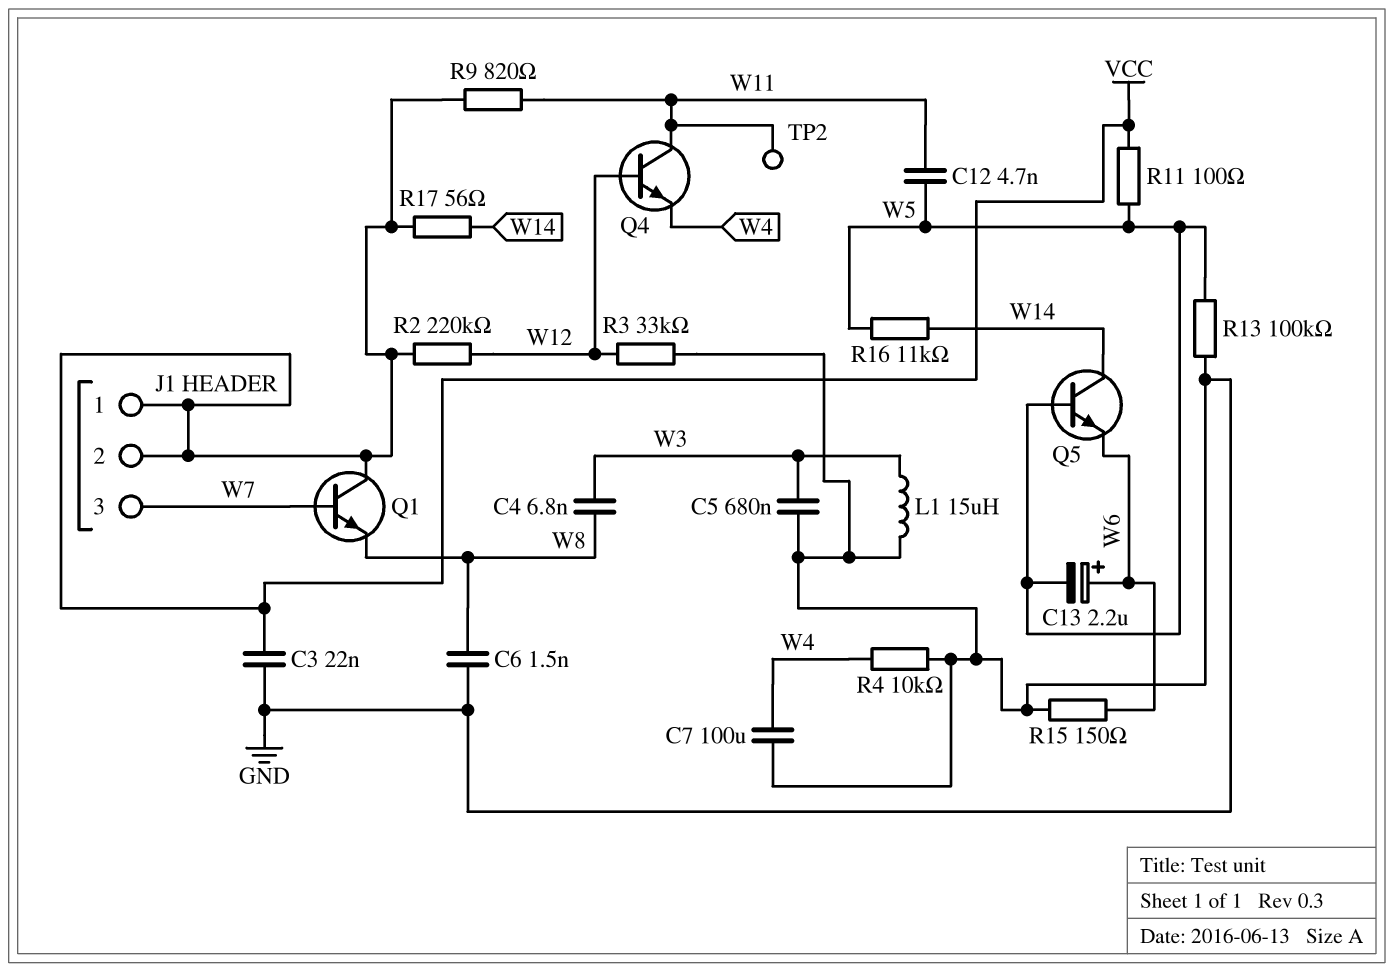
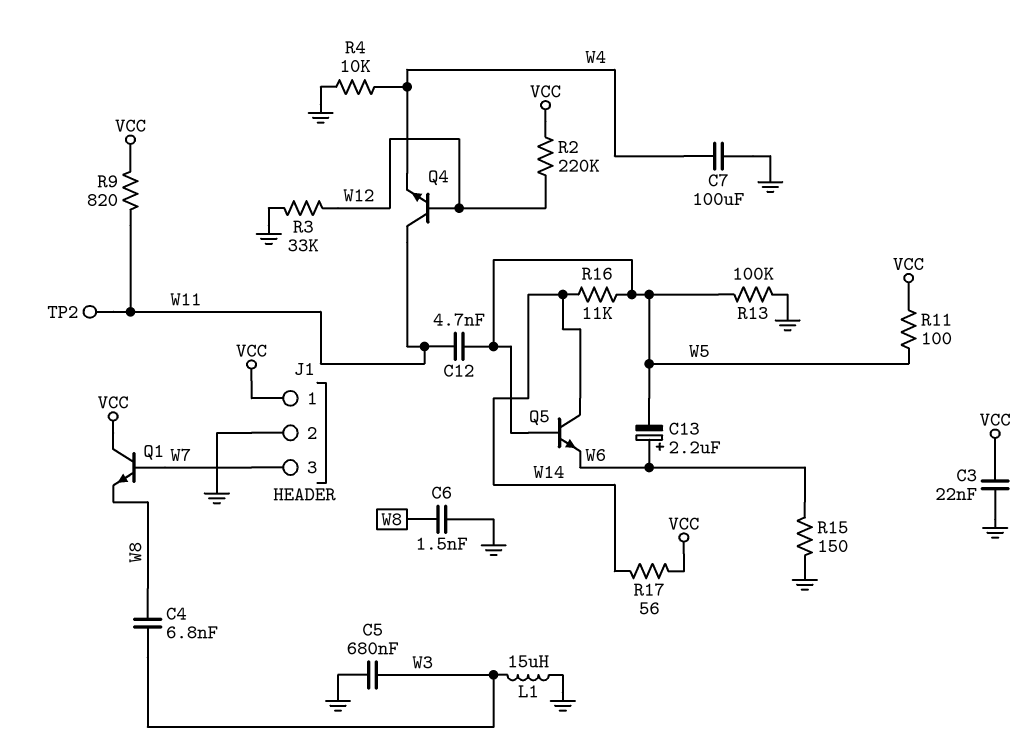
J1 pin 2: VCC -> GND

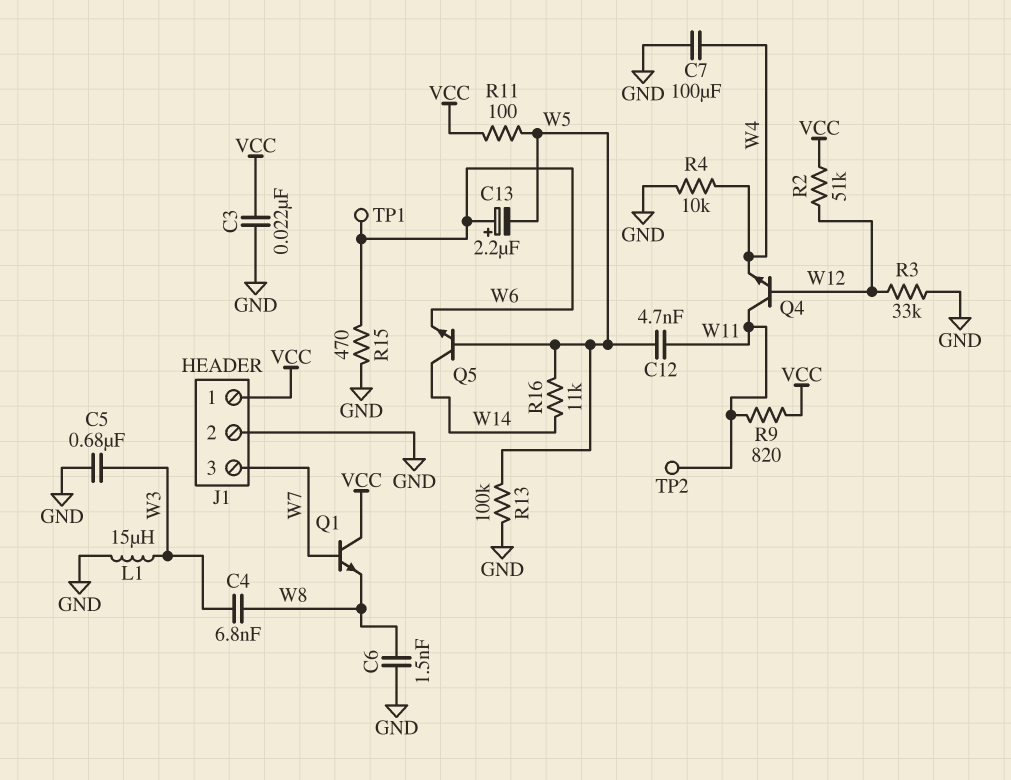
R2: 220k (VCC, W12) -> 51k (VCC, W12)
R15: 150 (GND, W6) -> 470 (GND, W6)
R17: 56 (VCC, W14) -> none
TP1: none -> test point (W6)

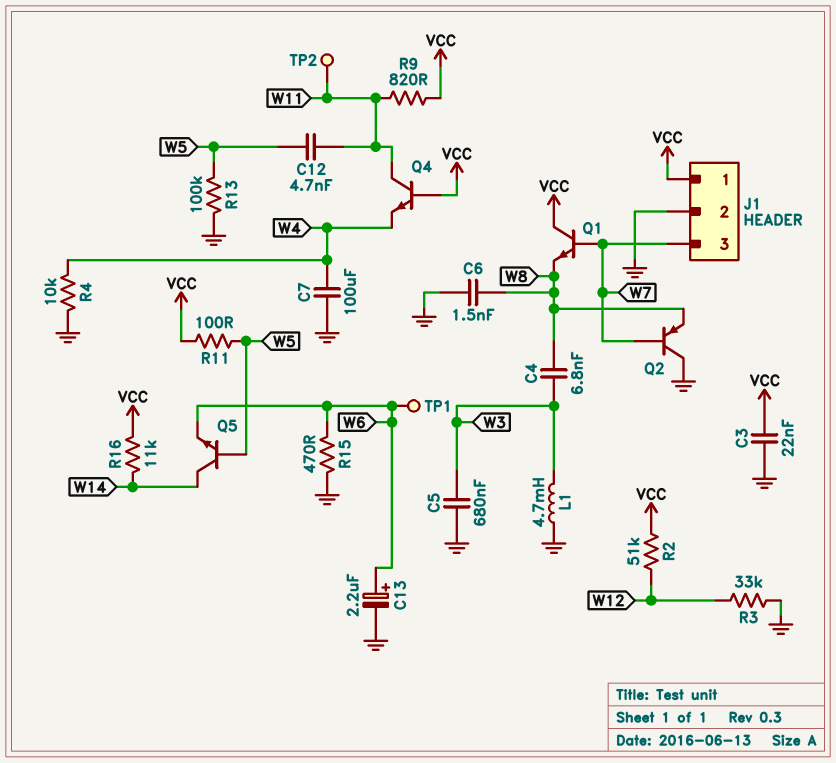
C13: 2.2uF (plus W6, minus W5) -> 2.2uF (plus W6, minus GND)
L1: 15uH (GND, W3) -> 4.7mH (GND, W3)
Q2: none -> PNP (B W7, C GND, E W8)
Q4: NPN (B W12, C W11, E W4) -> NPN (B VCC, C W11, E W4)
R16: 11k (W5, W14) -> 11k (VCC, W14)

